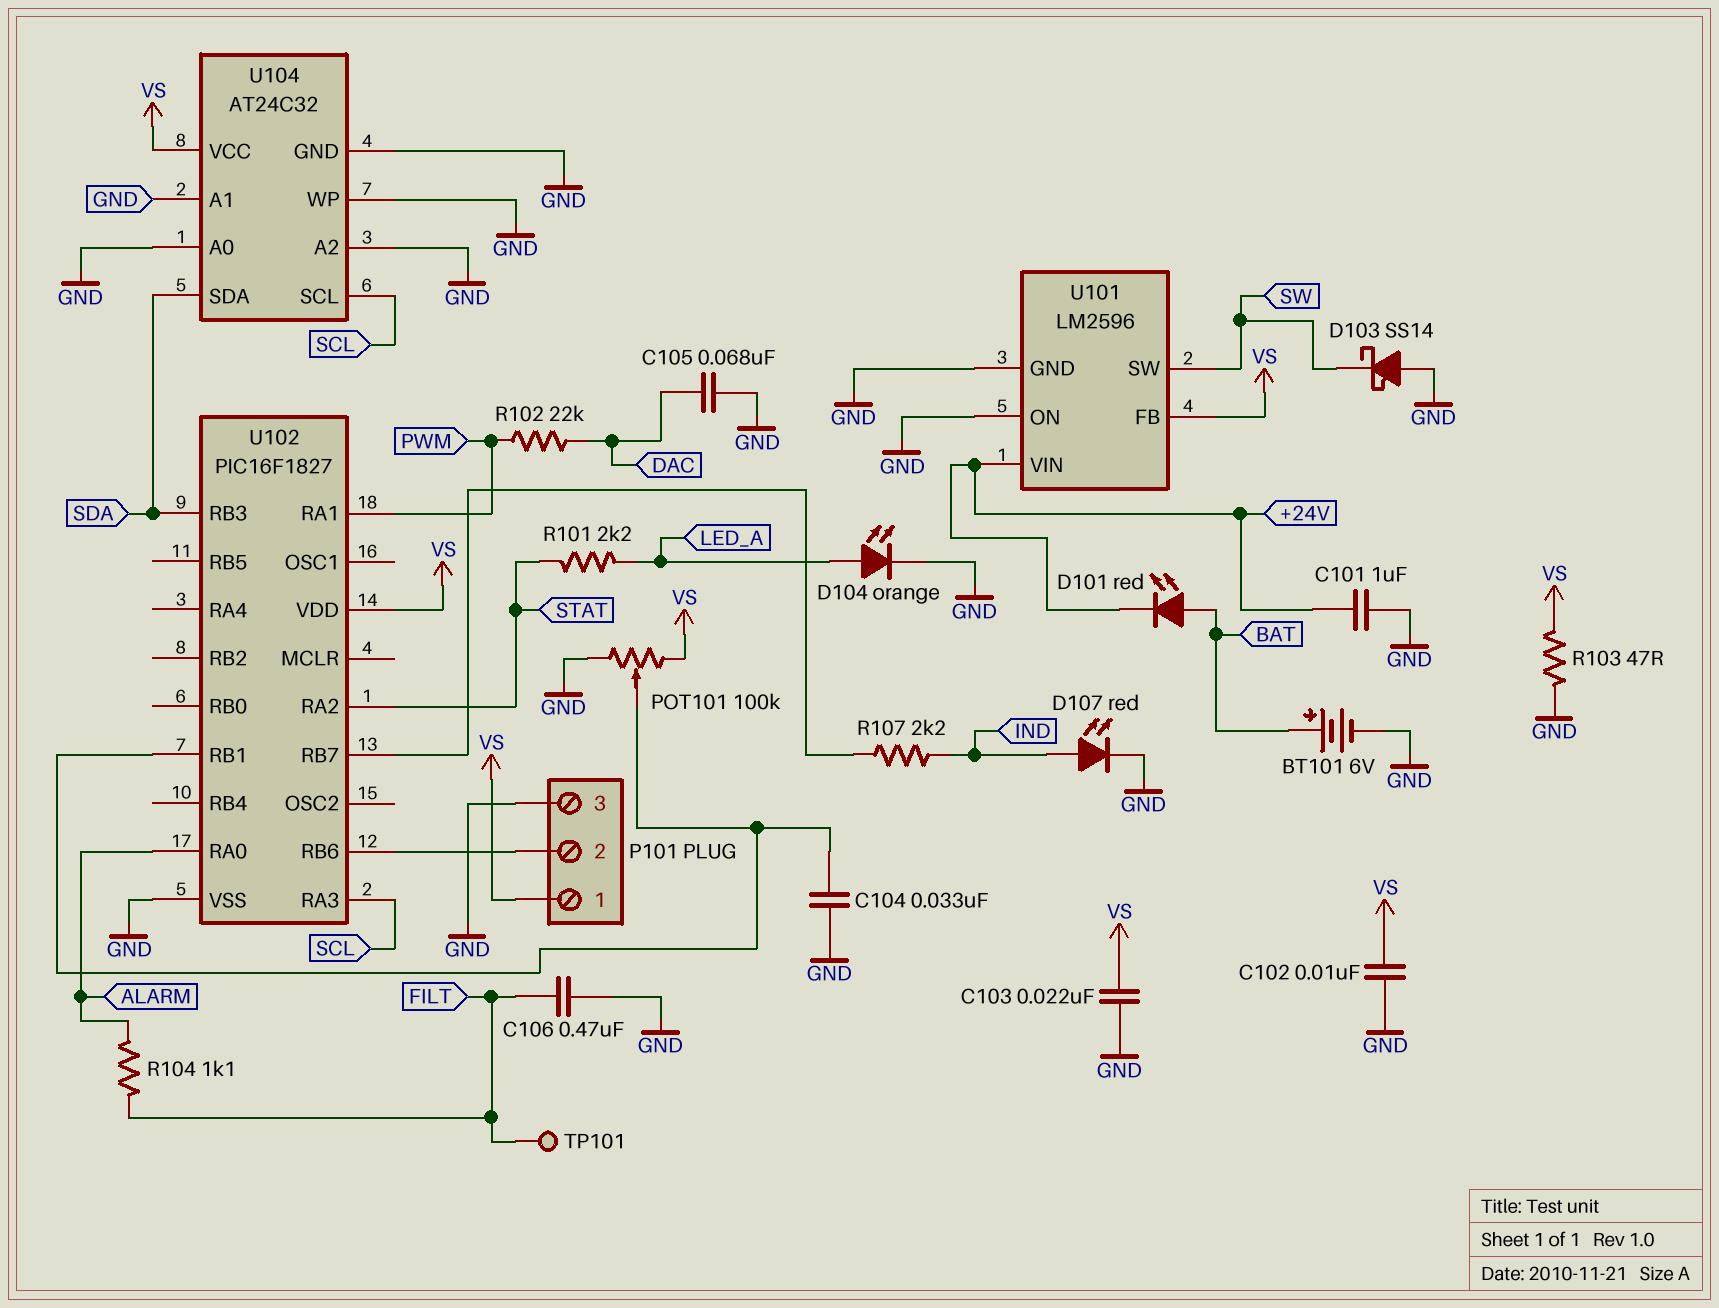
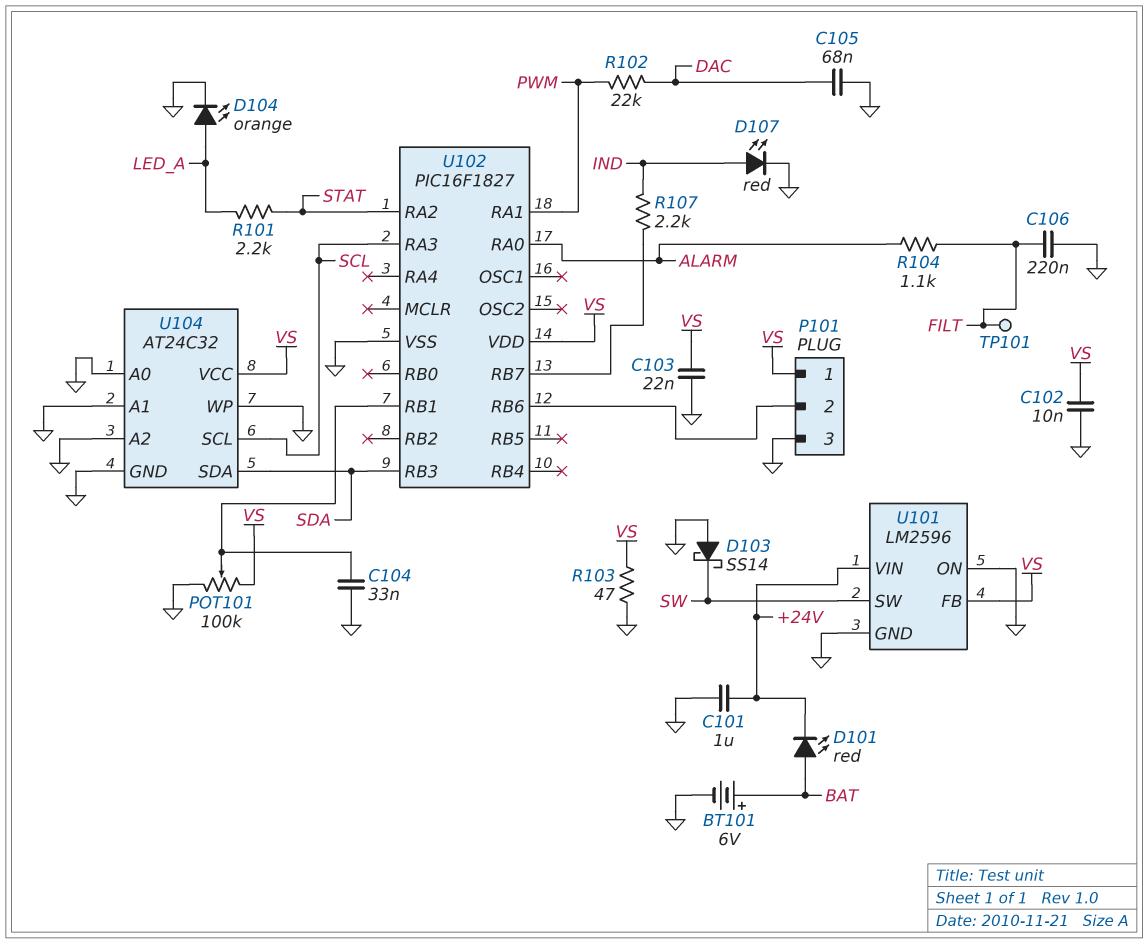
C106: 470nF (FILT, GND) -> 220nF (FILT, GND)

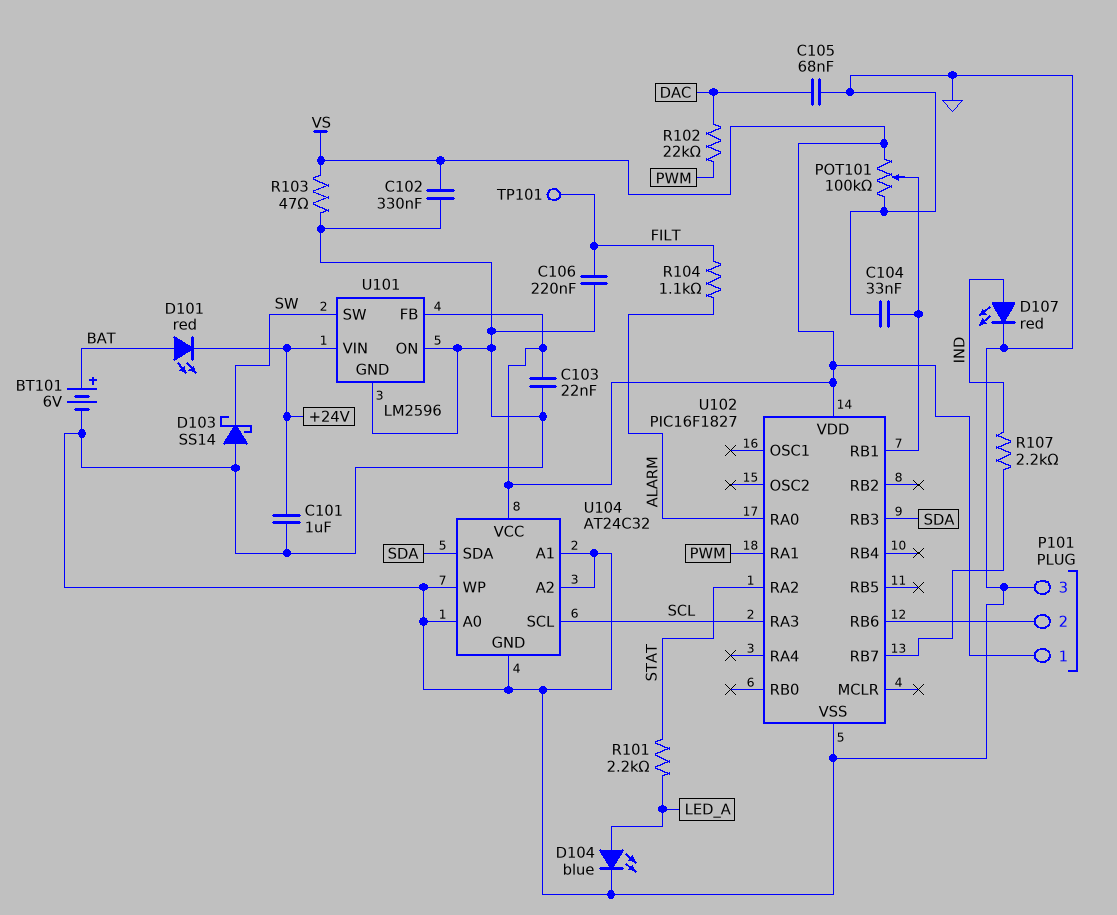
C102: 10nF (GND, VS) -> 330nF (GND, VS)
D104: LED orange (A LED_A, K GND) -> LED blue (A LED_A, K GND)

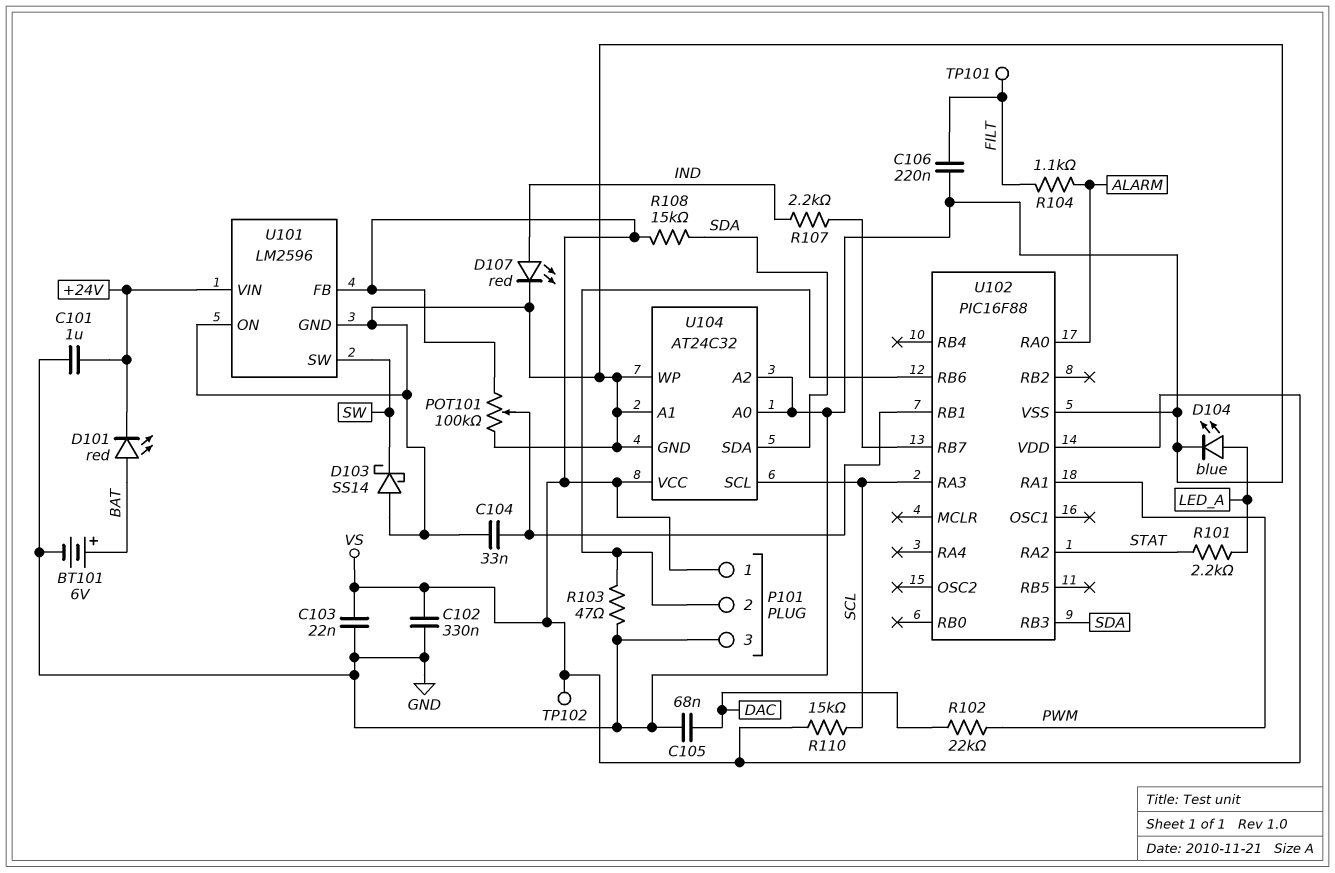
R103: 47 (GND, VS) -> 47 (GND, P101/2)
R108: none -> 15k (SDA, VS)
R110: none -> 15k (SCL, VS)
TP102: none -> test point (VS)
U102: PIC16F1827 -> PIC16F88

